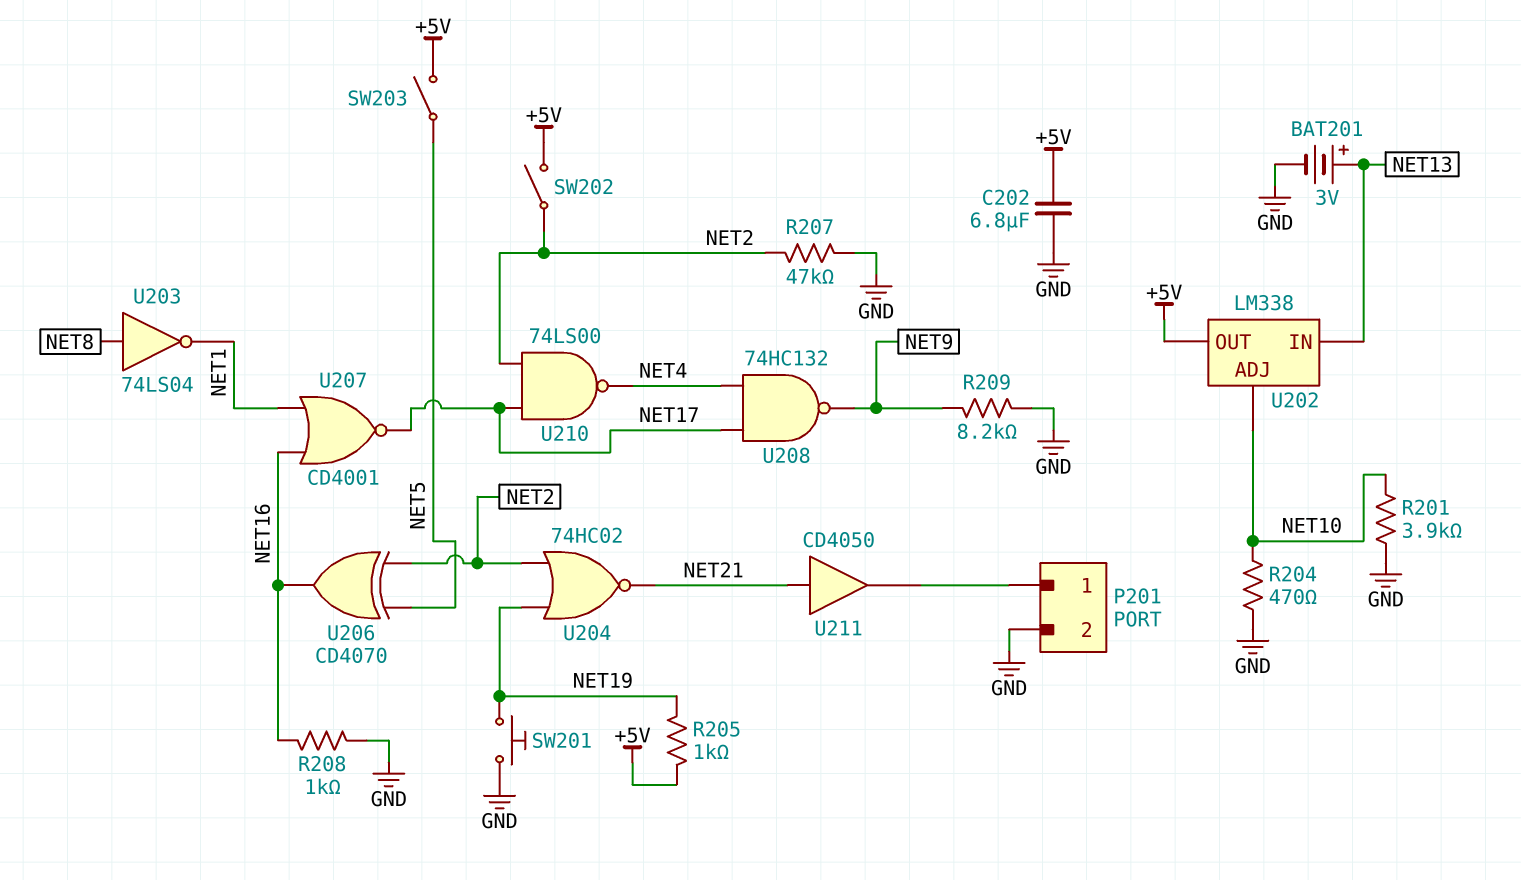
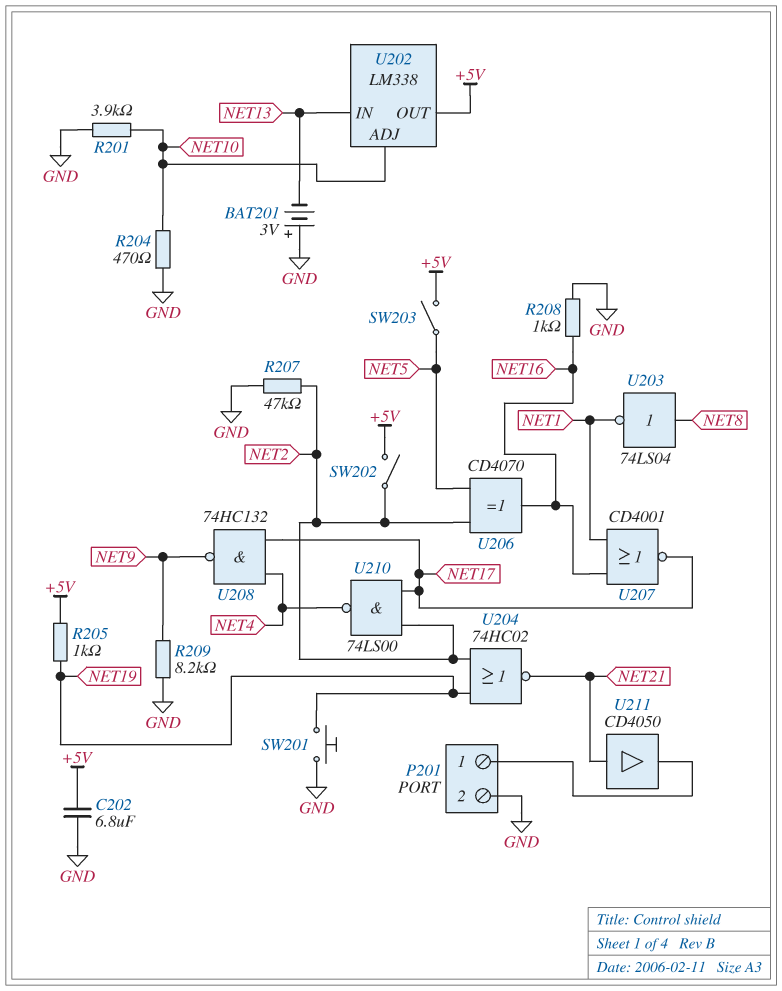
BAT201: 3V (plus NET13, minus GND) -> 3V (plus GND, minus NET13)

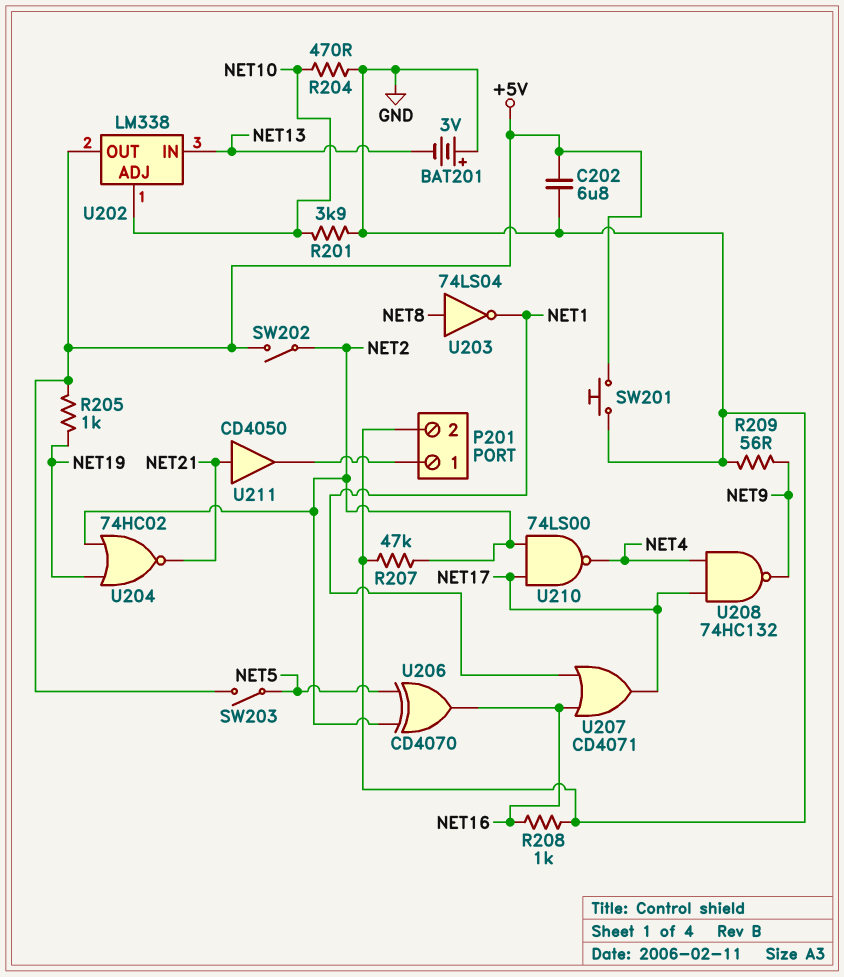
R209: 8.2k (GND, NET9) -> 56 (GND, NET9)
SW201: button (GND, NET19) -> button (+5V, GND)
U207: NOR CD4001 (in NET1, in NET16, out NET17) -> OR CD4071 (in NET1, in NET16, out NET17)

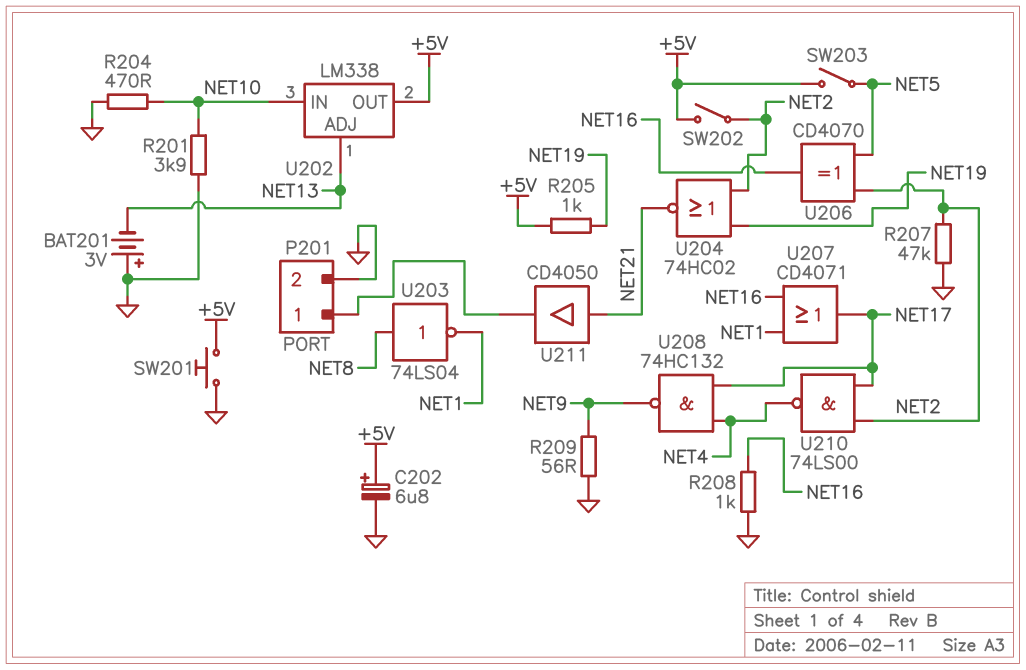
C202: 6.8uF (+5V, GND) -> 6.8uF (plus +5V, minus GND)
U202 pin ADJ: NET10 -> NET13
U202 pin IN: NET13 -> NET10

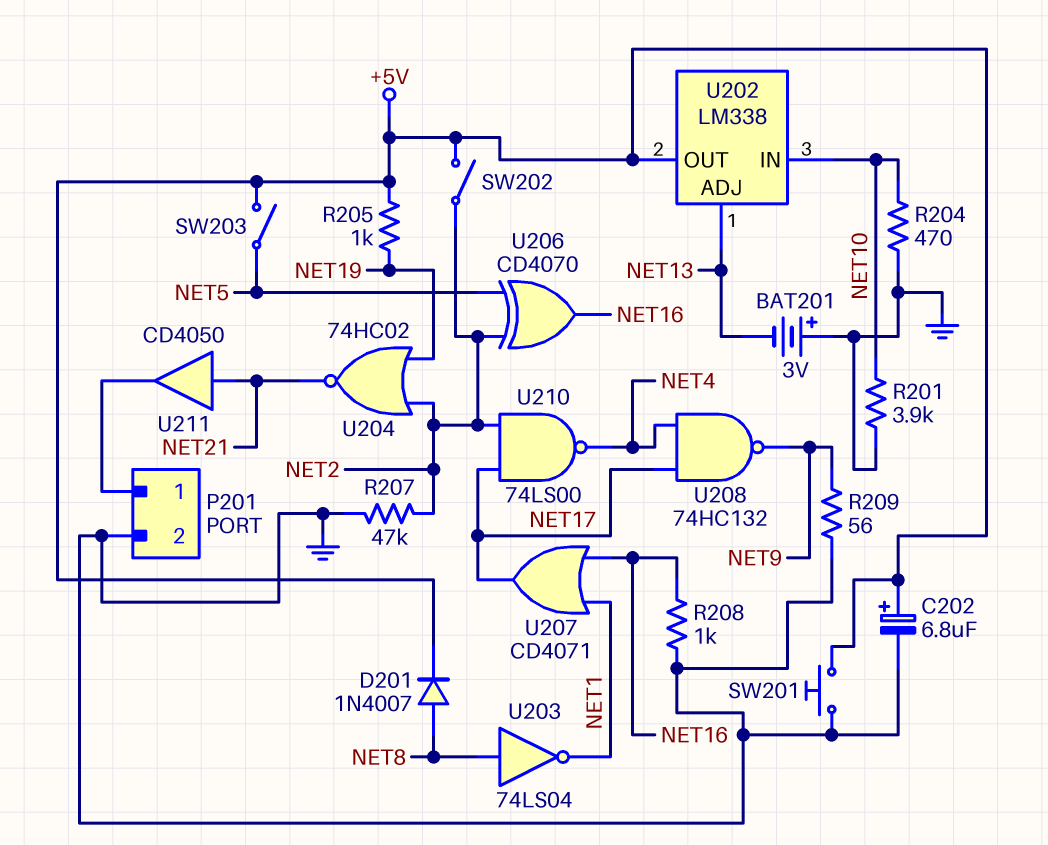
D201: none -> diode 1N4007 (A NET8, K +5V)

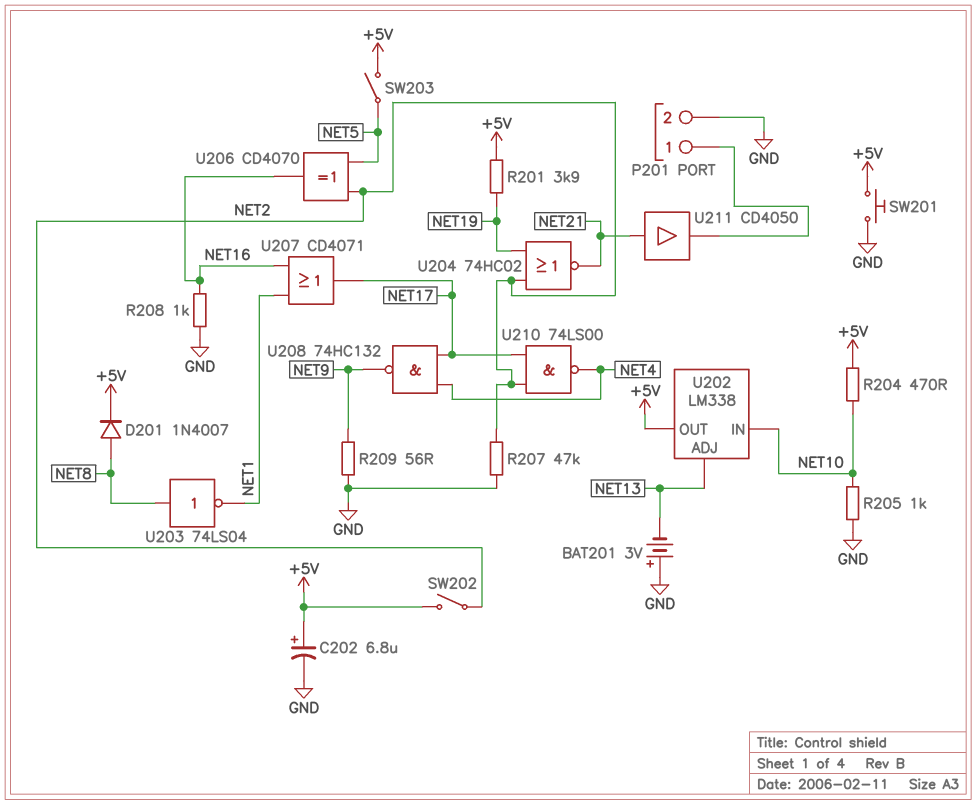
R201: 3.9k (GND, NET10) -> 3.9k (+5V, NET19)
R204: 470 (GND, NET10) -> 470 (+5V, NET10)
R205: 1k (+5V, NET19) -> 1k (GND, NET10)

